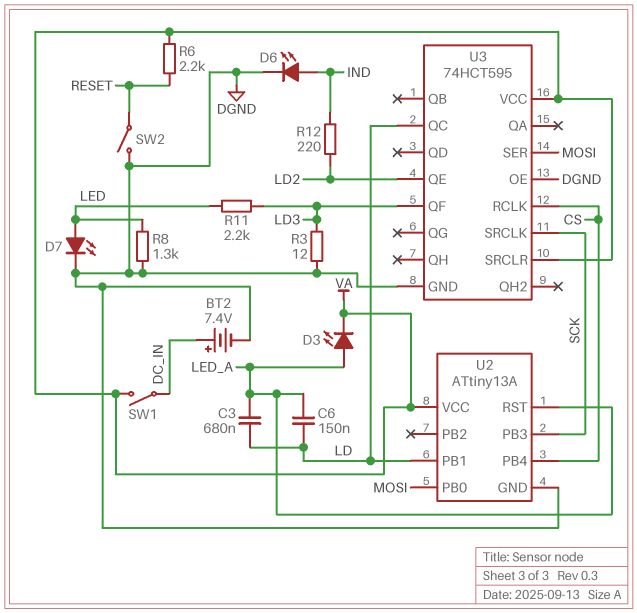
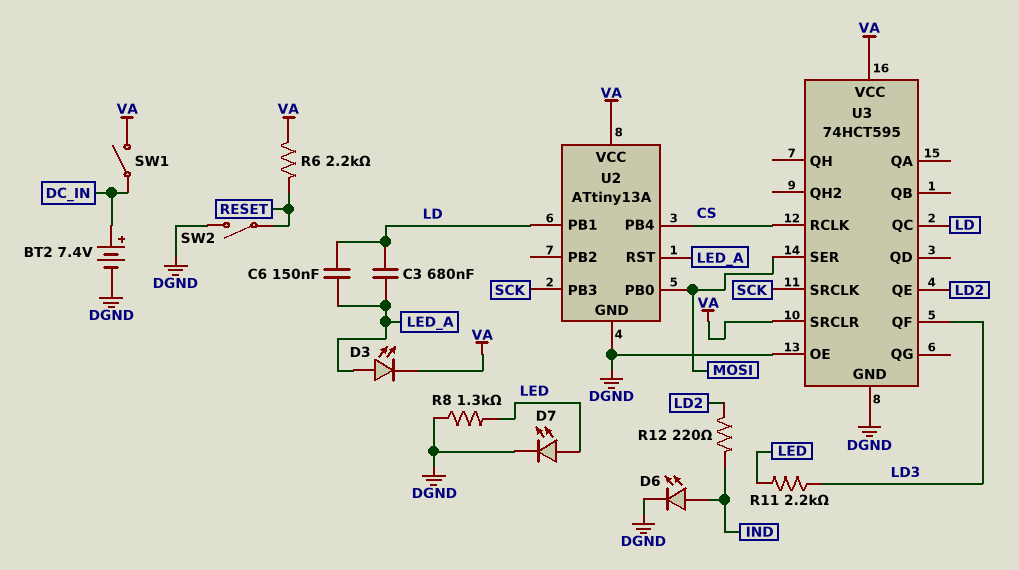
R3: 12 (DGND, LD3) -> none

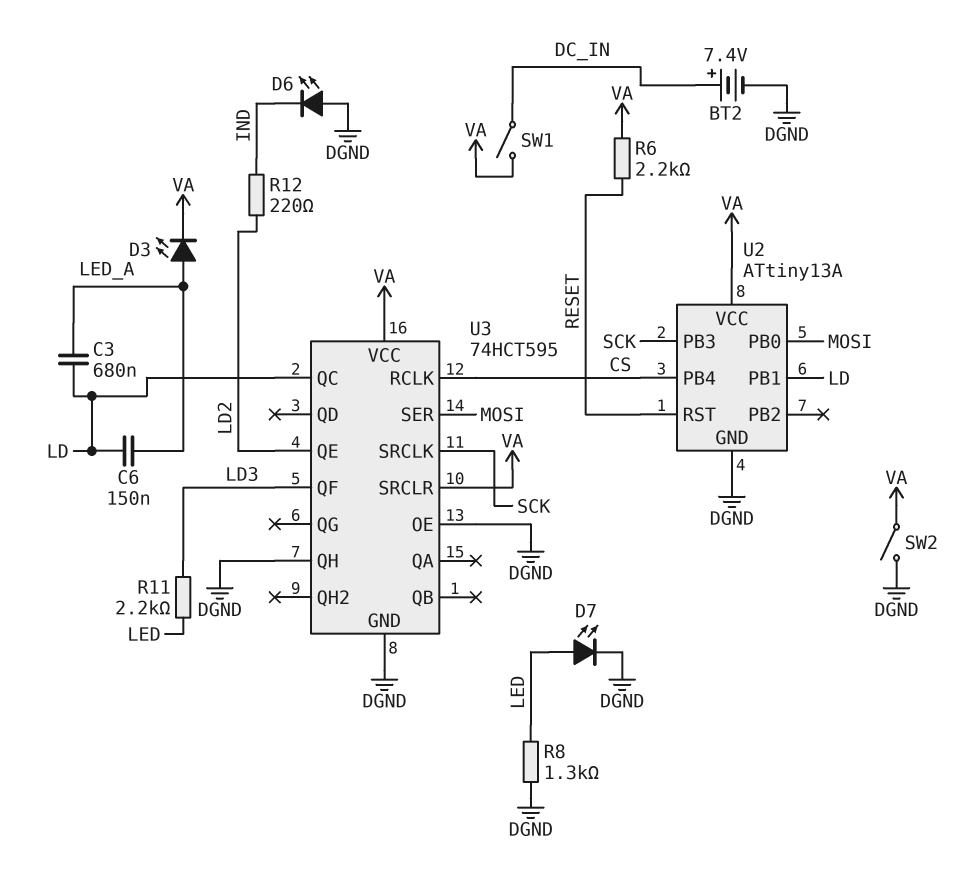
D6: LED (A IND, K DGND) -> LED (A DGND, K IND)
SW2: switch (DGND, RESET) -> switch (DGND, VA)
U2 pin RST: LED_A -> RESET
U3 pin QH: none -> DGND

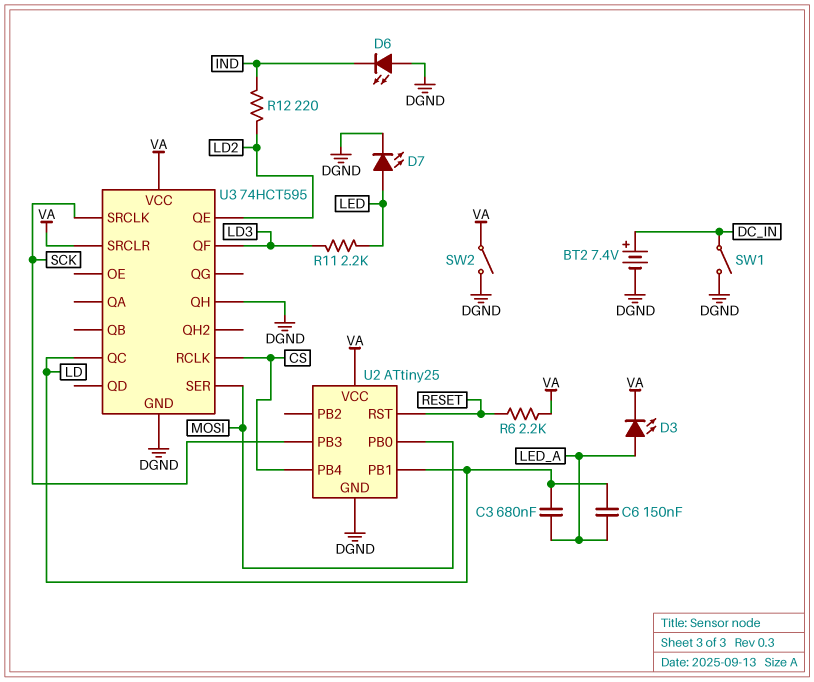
R8: 1.3k (DGND, LED) -> none
SW1: switch (DC_IN, VA) -> switch (DC_IN, DGND)
U2: ATtiny13A -> ATtiny25
U3 pin OE: DGND -> none

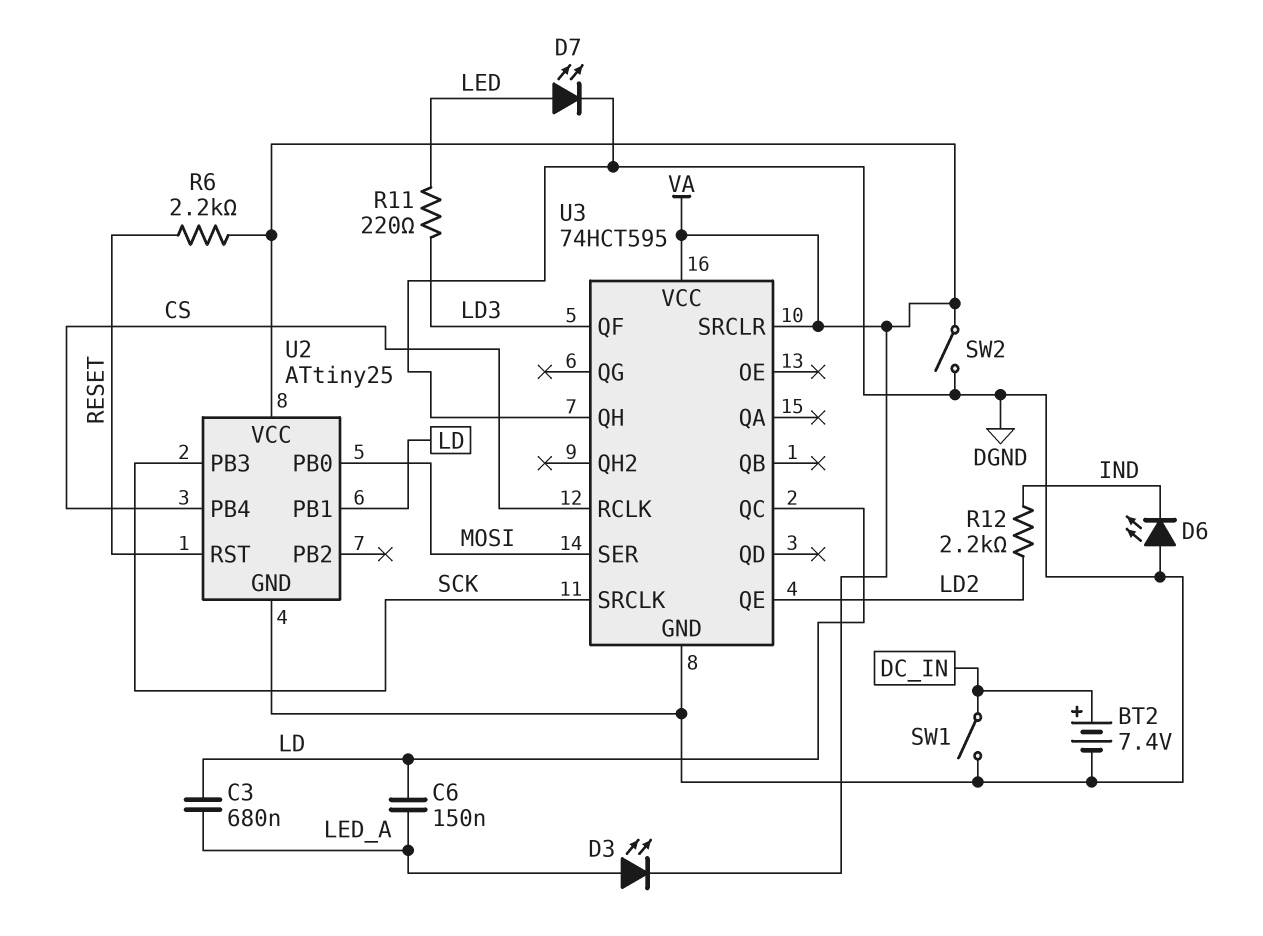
R11: 2.2k (LD3, LED) -> 220 (LD3, LED)
R12: 220 (IND, LD2) -> 2.2k (IND, LD2)

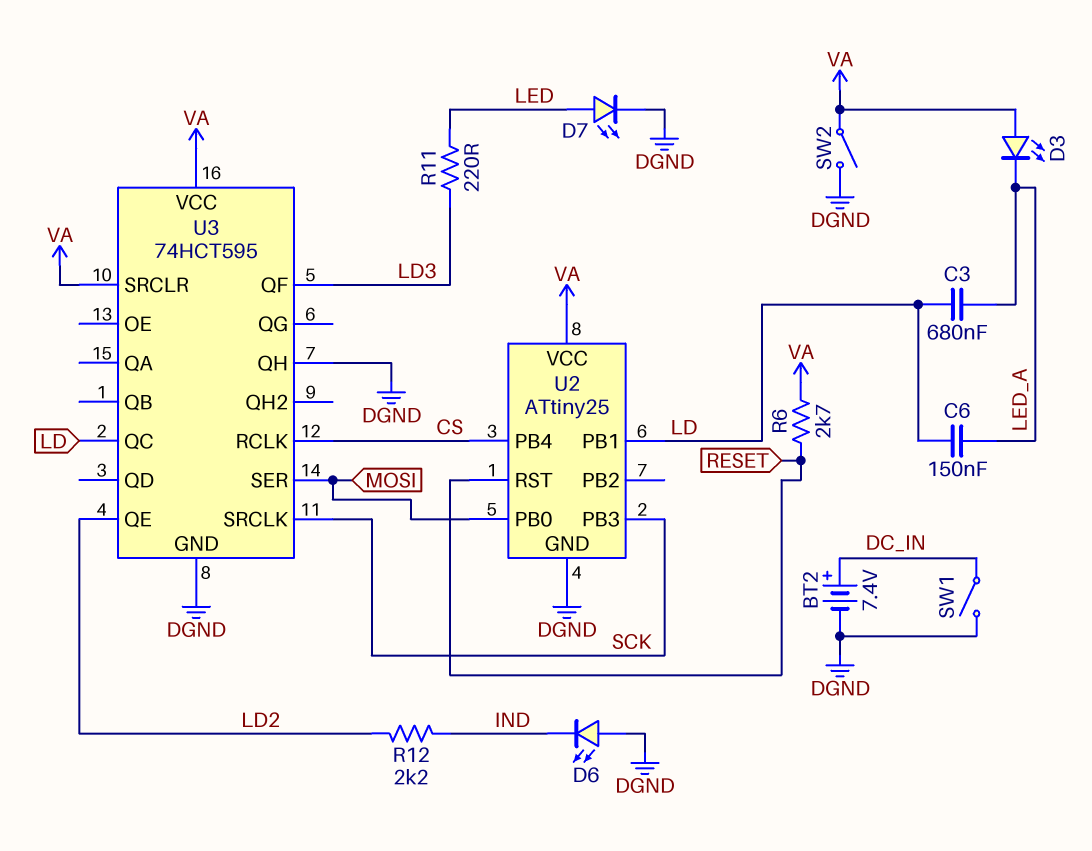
D3: LED (A LED_A, K VA) -> LED (A VA, K LED_A)
R6: 2.2k (RESET, VA) -> 2.7k (RESET, VA)

